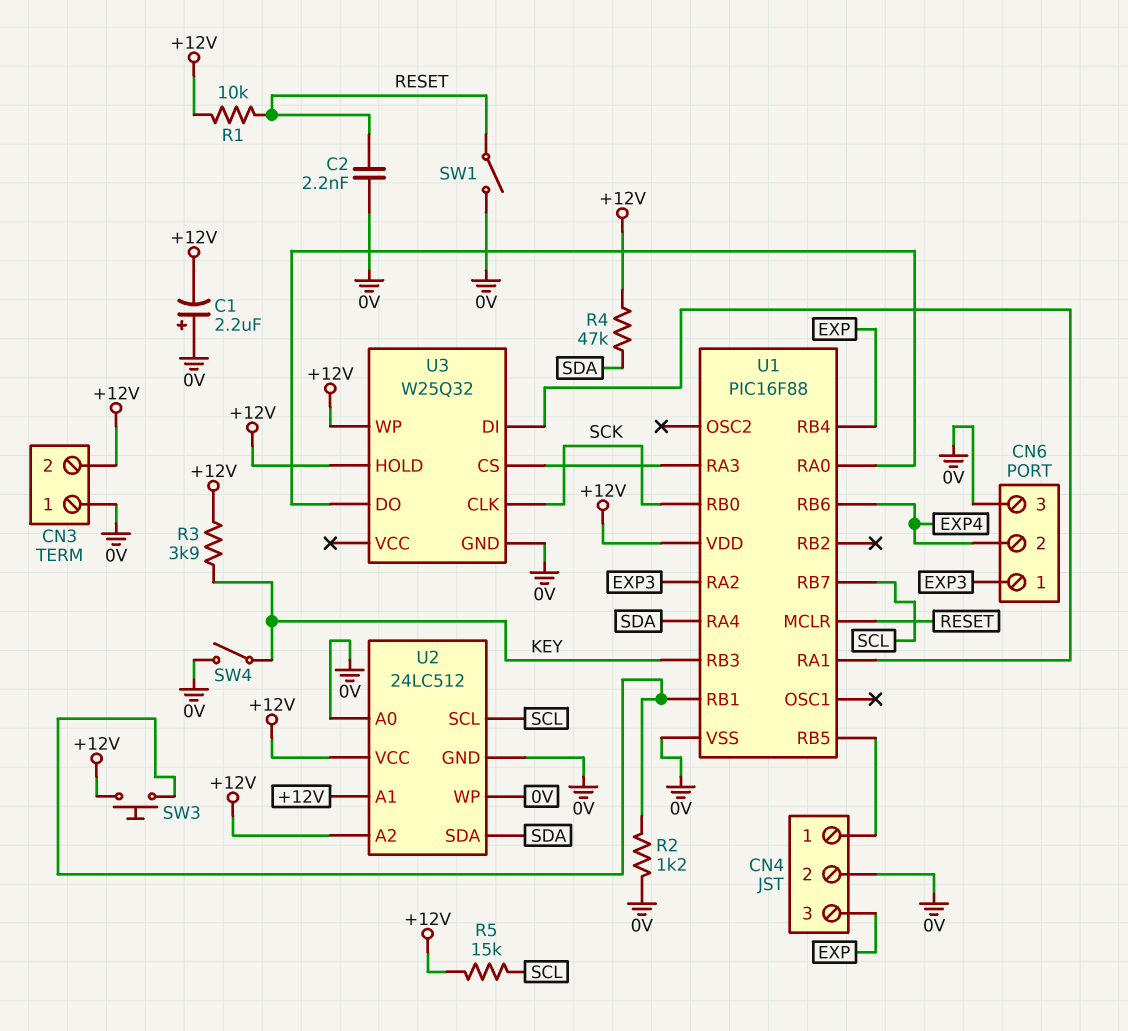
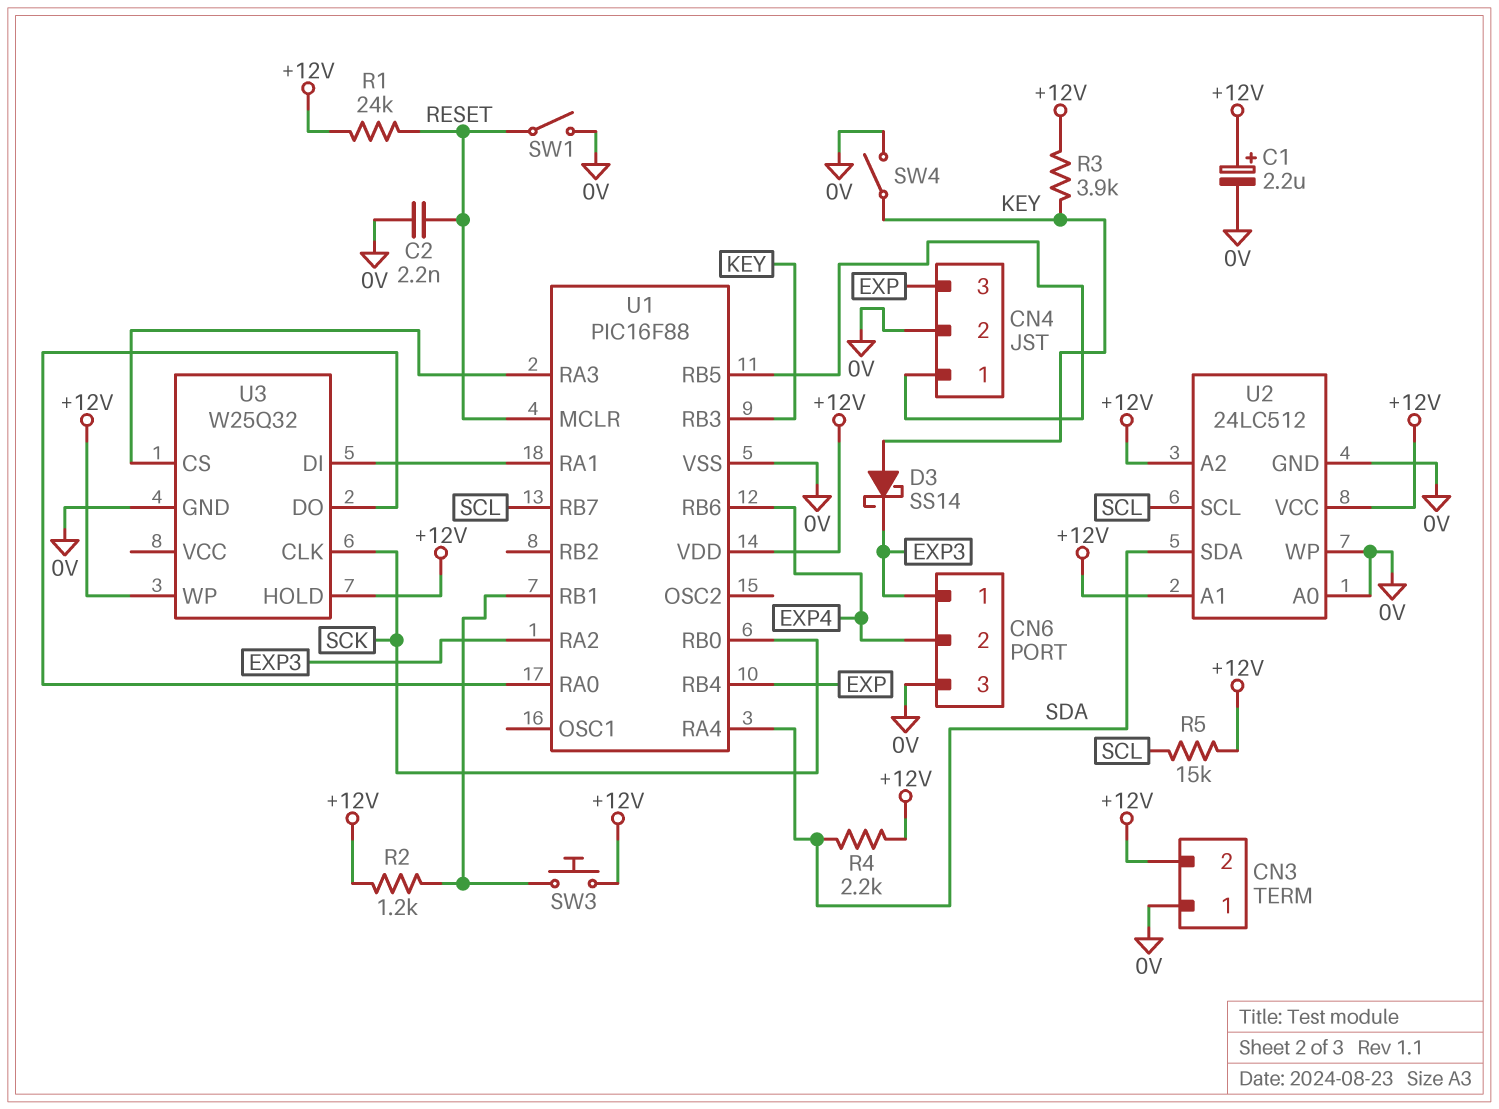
C1: 2.2uF (plus 0V, minus +12V) -> 2.2uF (plus +12V, minus 0V)
D3: none -> schottky SS14 (A KEY, K EXP3)
R1: 10k (+12V, RESET) -> 24k (+12V, RESET)
R2: 1.2k (0V, U1/RB1) -> 1.2k (+12V, U1/RB1)
R4: 47k (+12V, SDA) -> 2.2k (+12V, SDA)

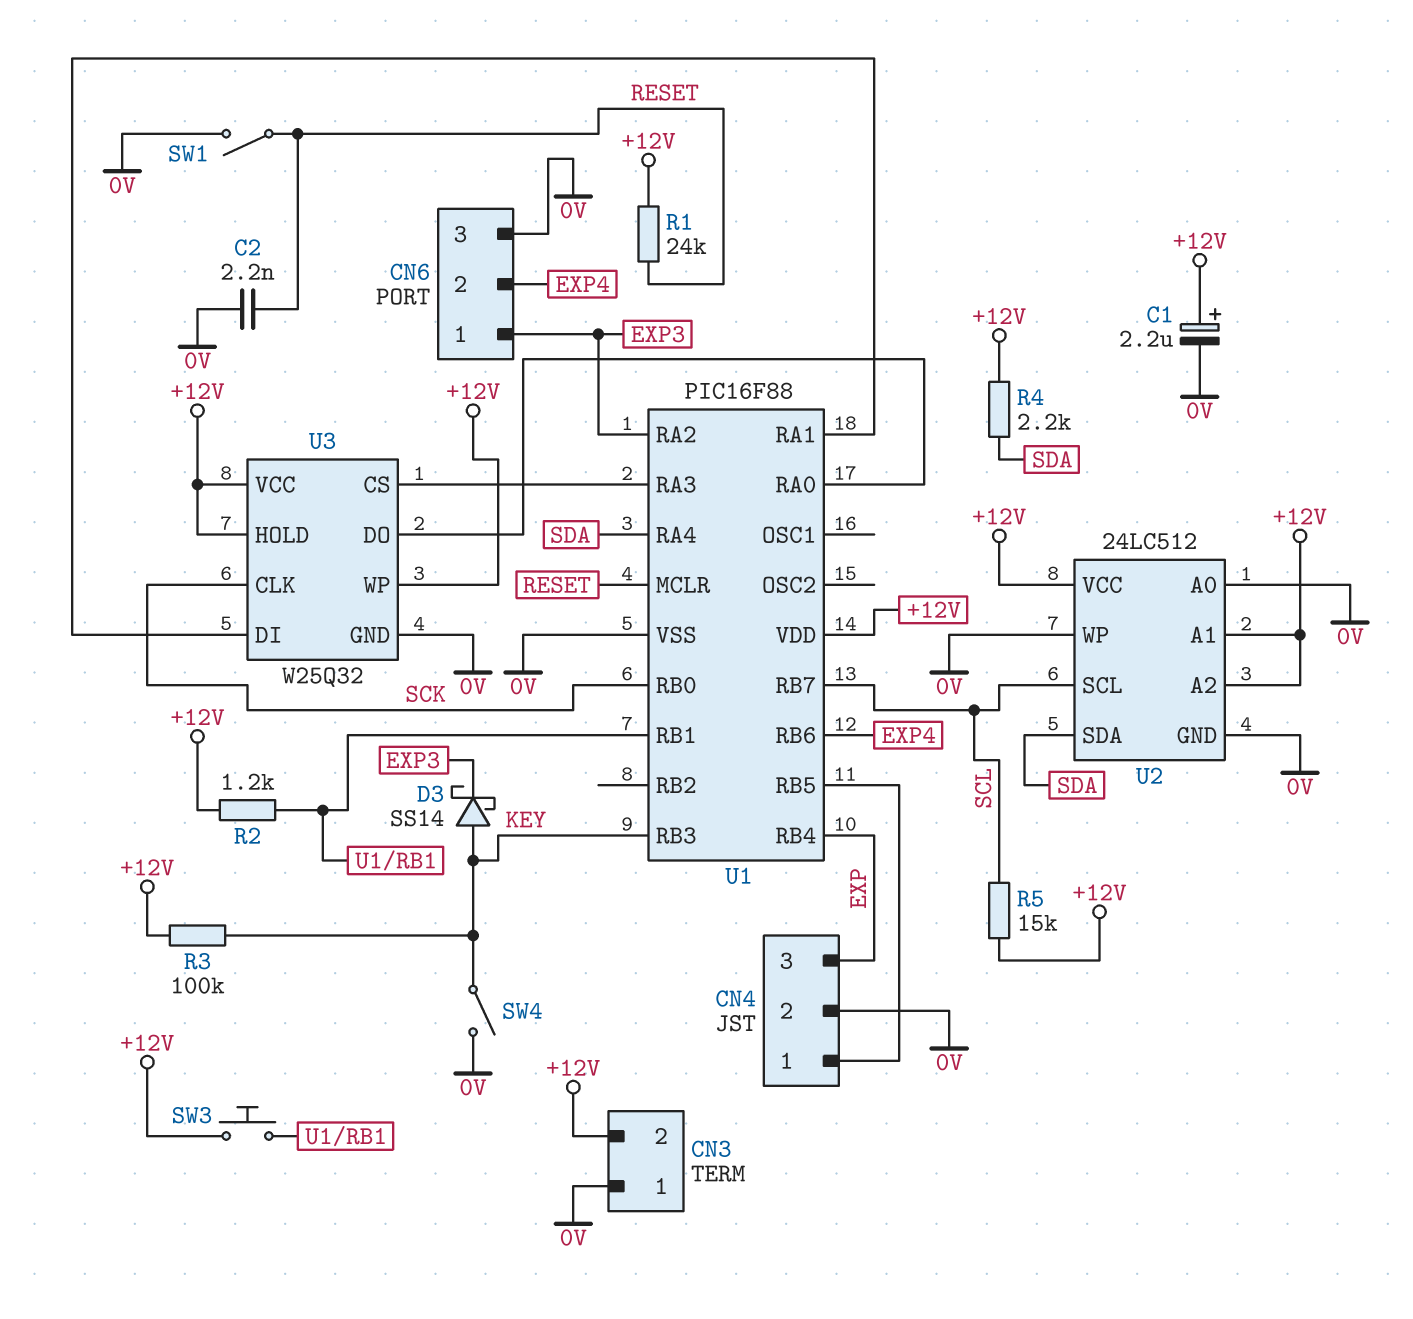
R3: 3.9k (+12V, KEY) -> 100k (+12V, KEY)
U3 pin VCC: none -> +12V

